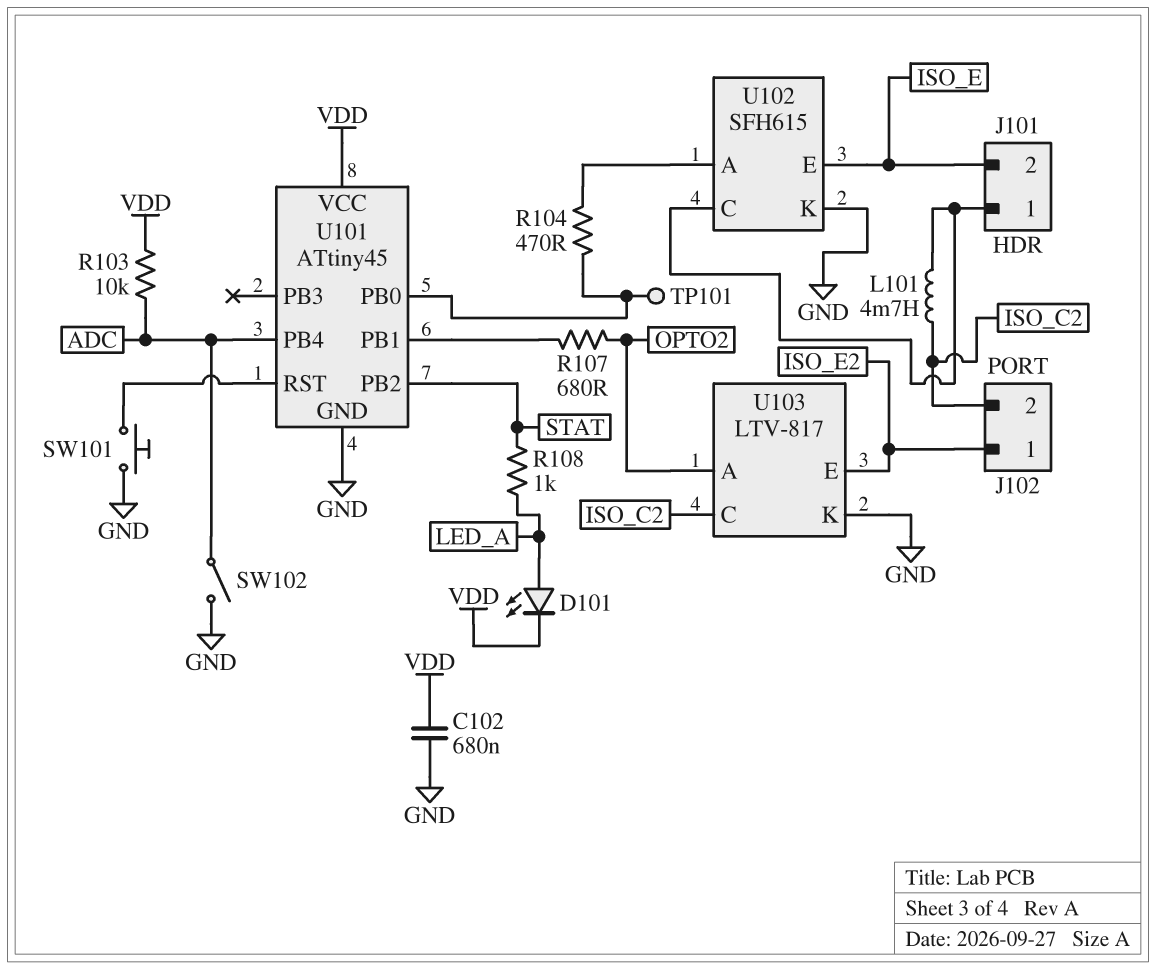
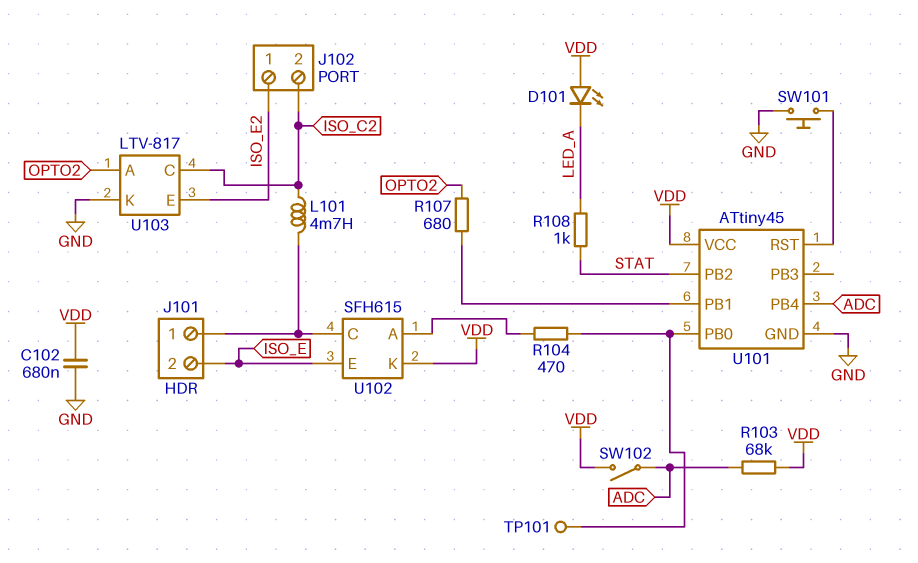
D101: LED (A LED_A, K VDD) -> LED (A VDD, K LED_A)
R103: 10k (ADC, VDD) -> 68k (ADC, VDD)
SW102: switch (ADC, GND) -> switch (ADC, VDD)
U102 pin K: GND -> VDD

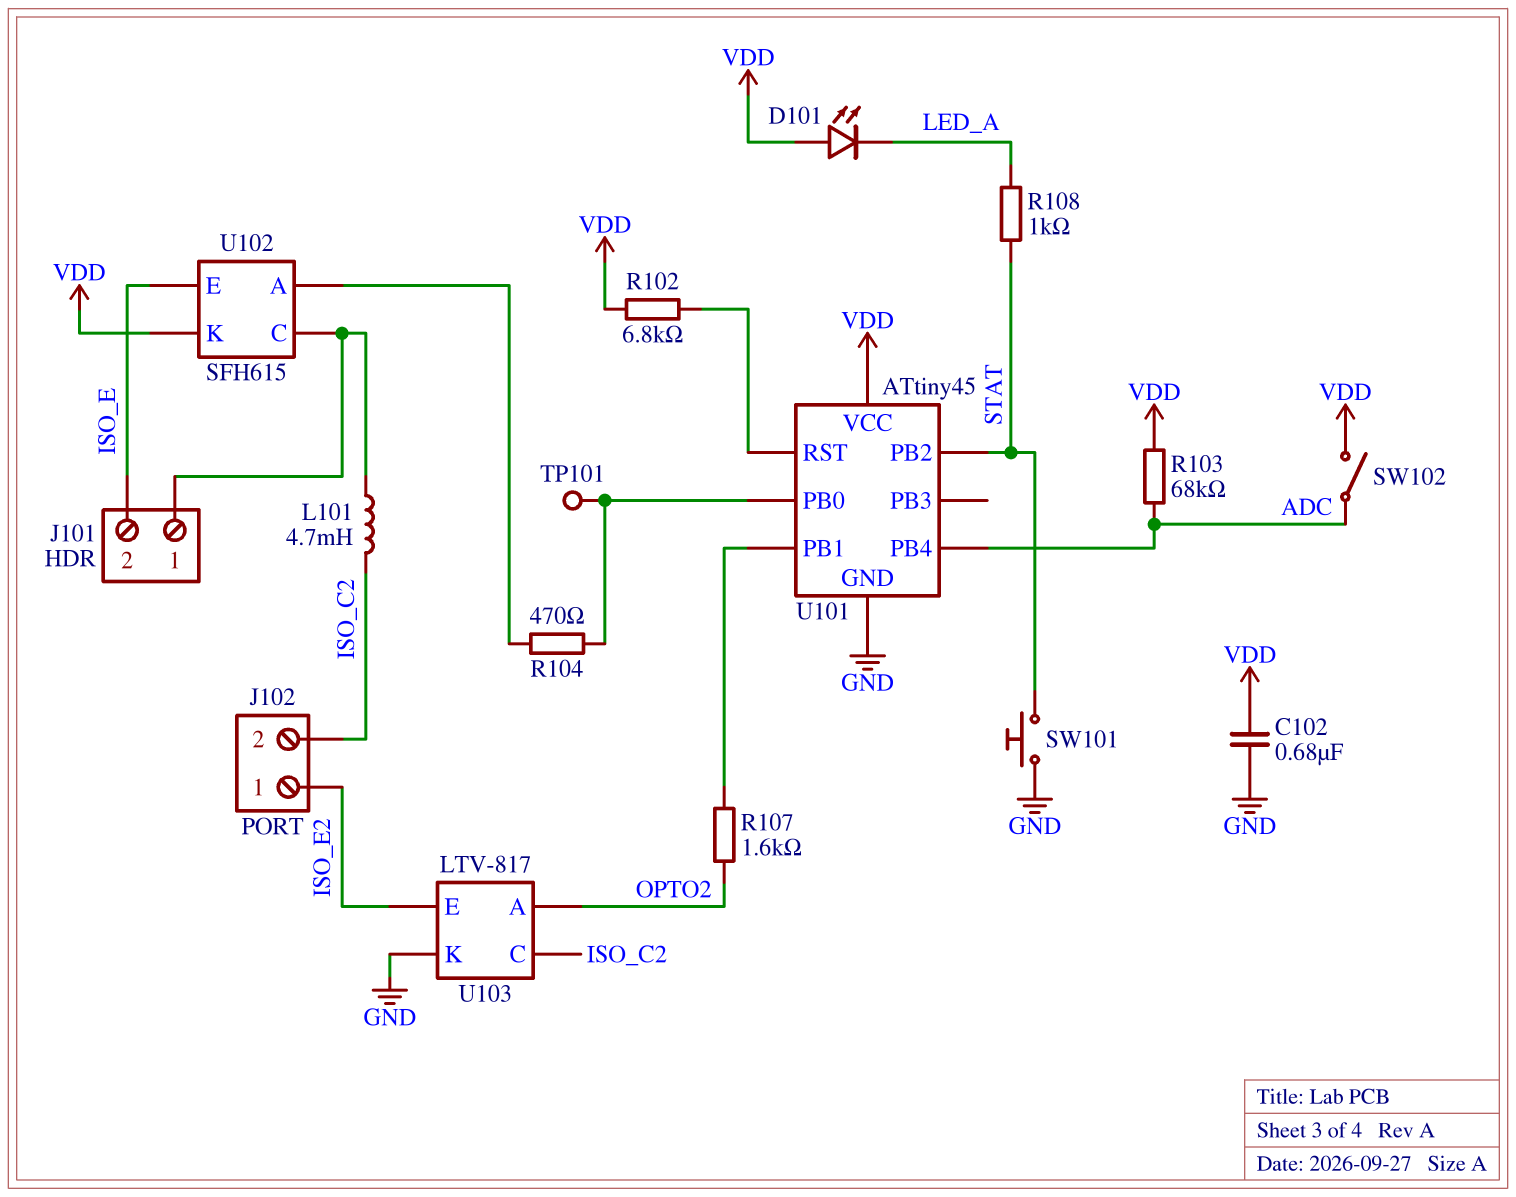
R102: none -> 6.8k (U101/RST, VDD)
R107: 680 (OPTO2, U101/PB1) -> 1.6k (OPTO2, U101/PB1)
SW101: button (GND, U101/RST) -> button (GND, STAT)

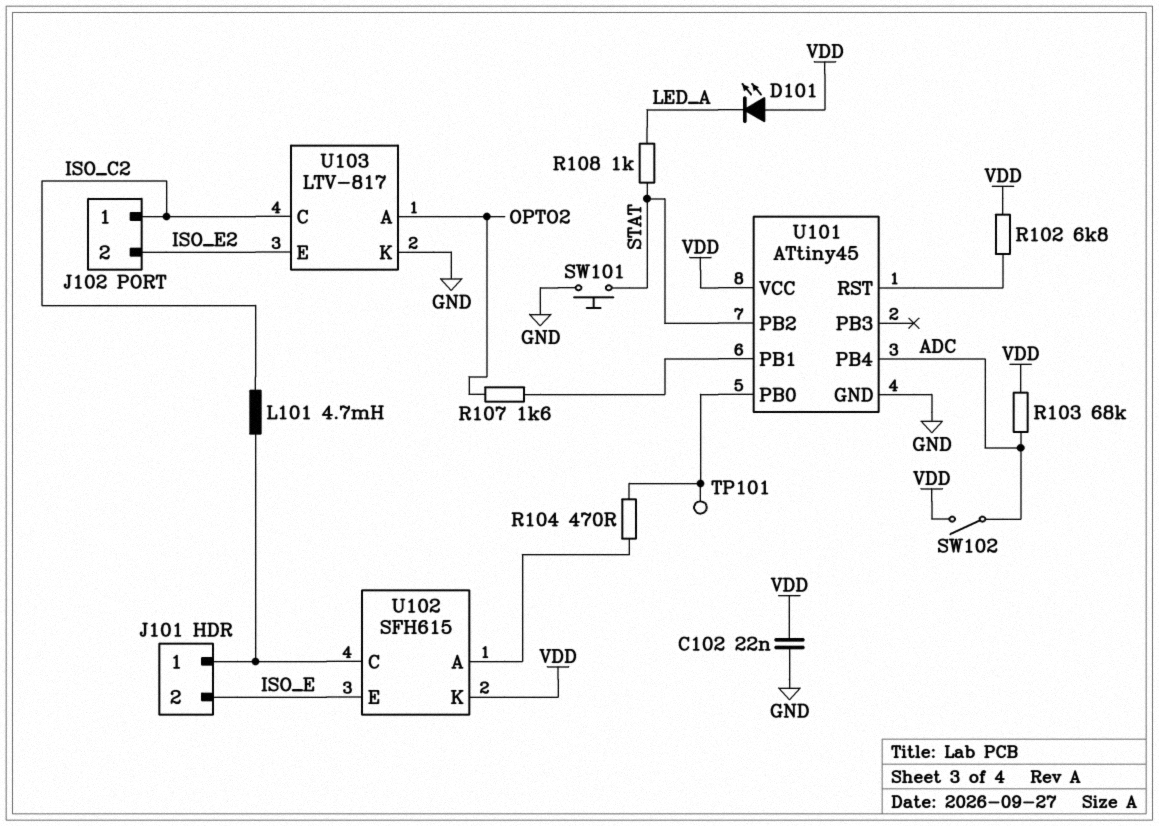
C102: 680nF (GND, VDD) -> 22nF (GND, VDD)
J102 pin 1: ISO_E2 -> ISO_C2
J102 pin 2: ISO_C2 -> ISO_E2

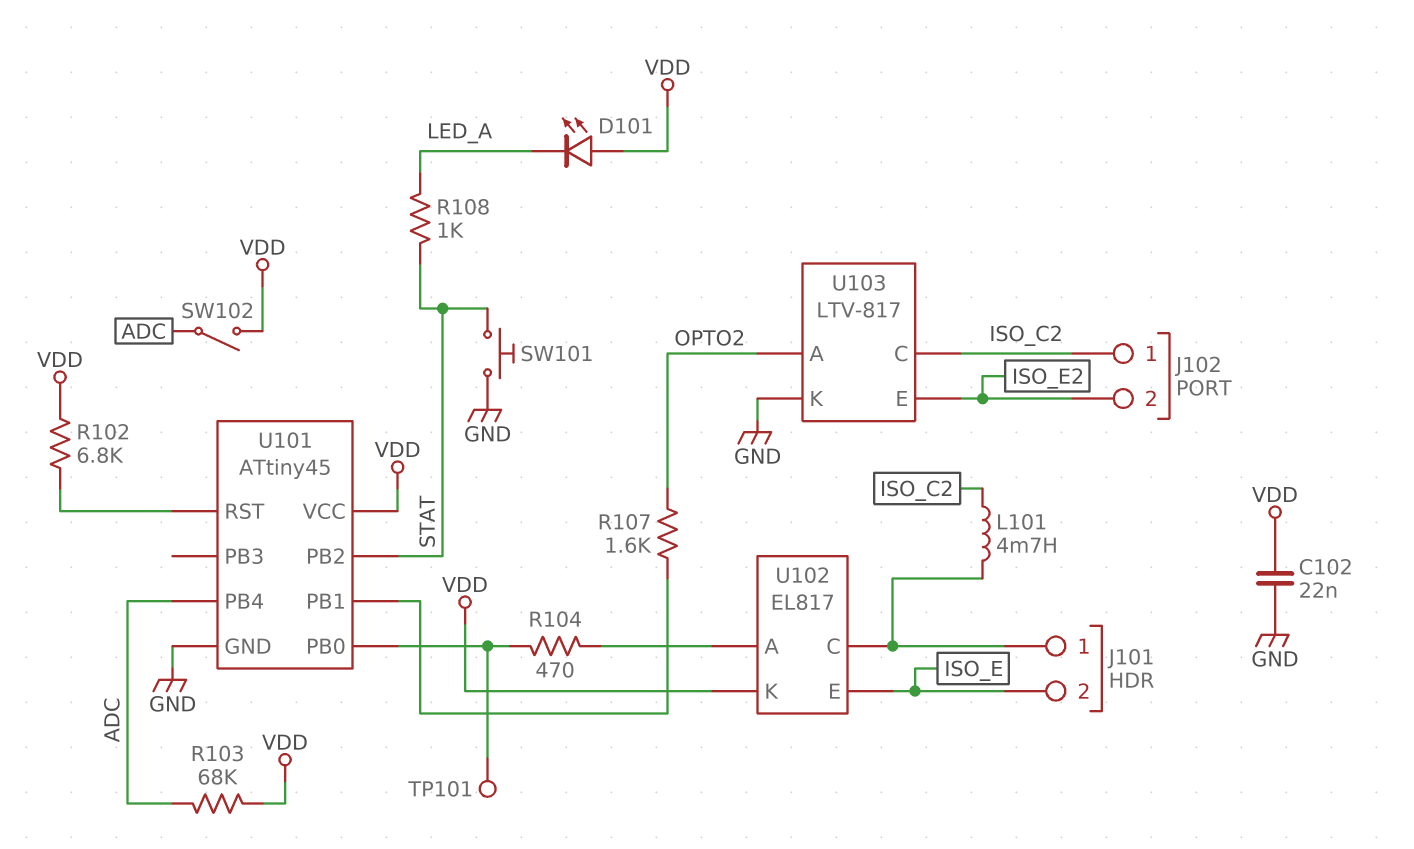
U102: SFH615 -> EL817

